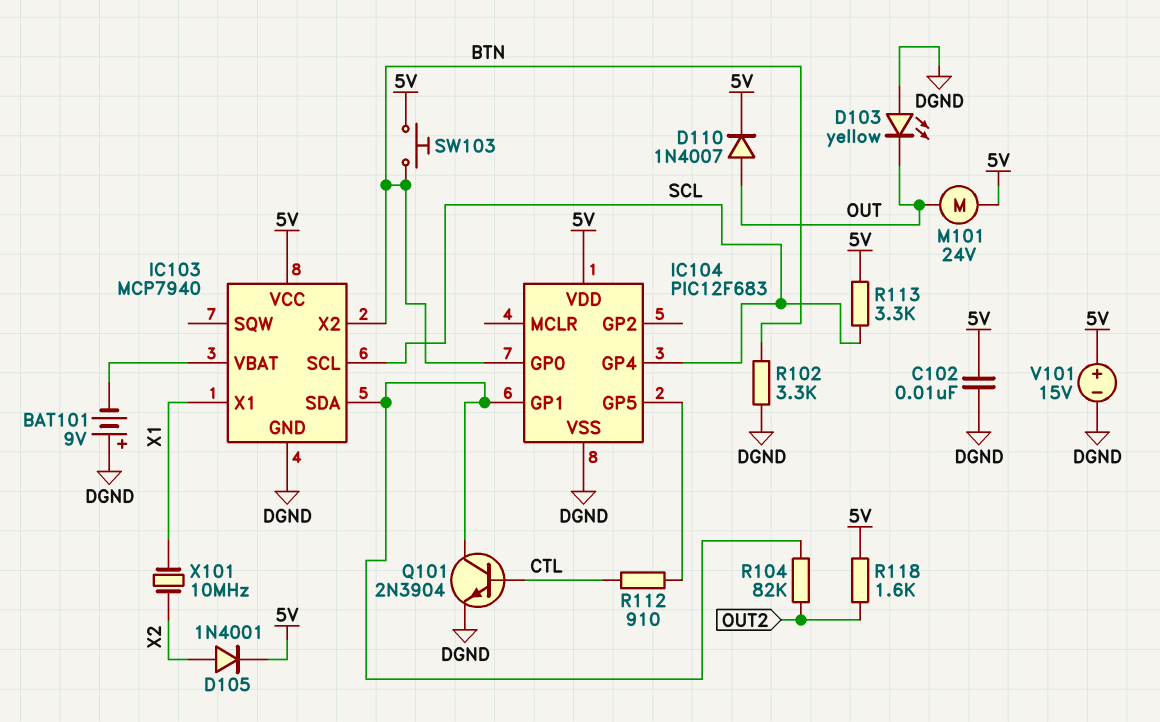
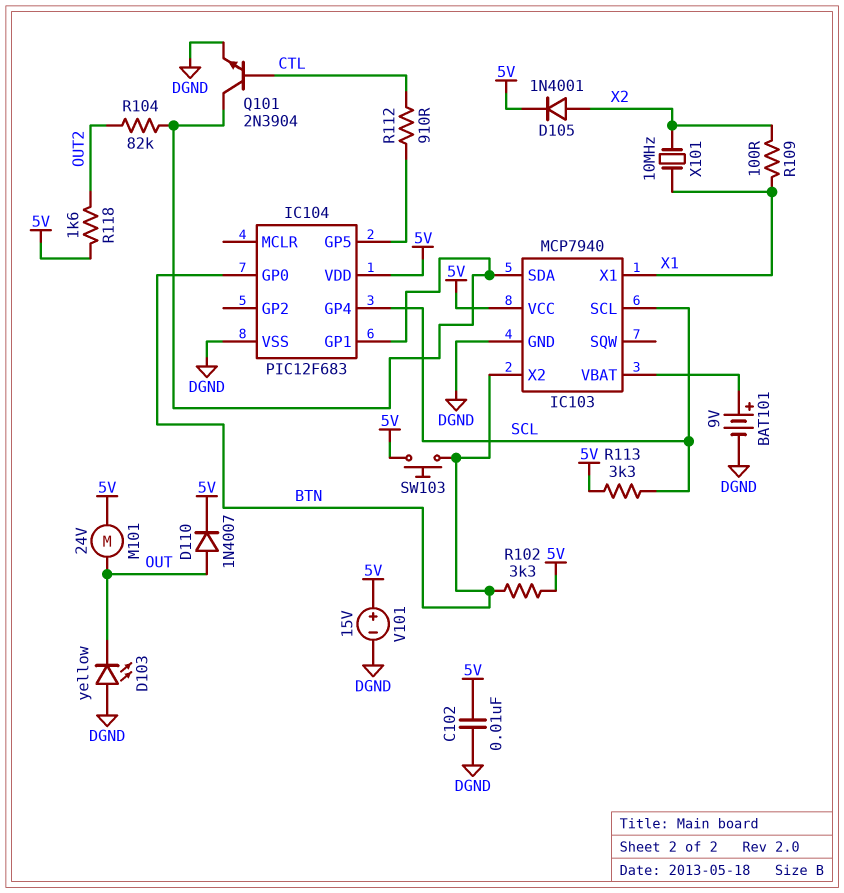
BAT101: 9V (plus DGND, minus IC103/VBAT) -> 9V (plus IC103/VBAT, minus DGND)
R102: 3.3k (BTN, DGND) -> 3.3k (5V, BTN)
R109: none -> 100 (X1, X2)

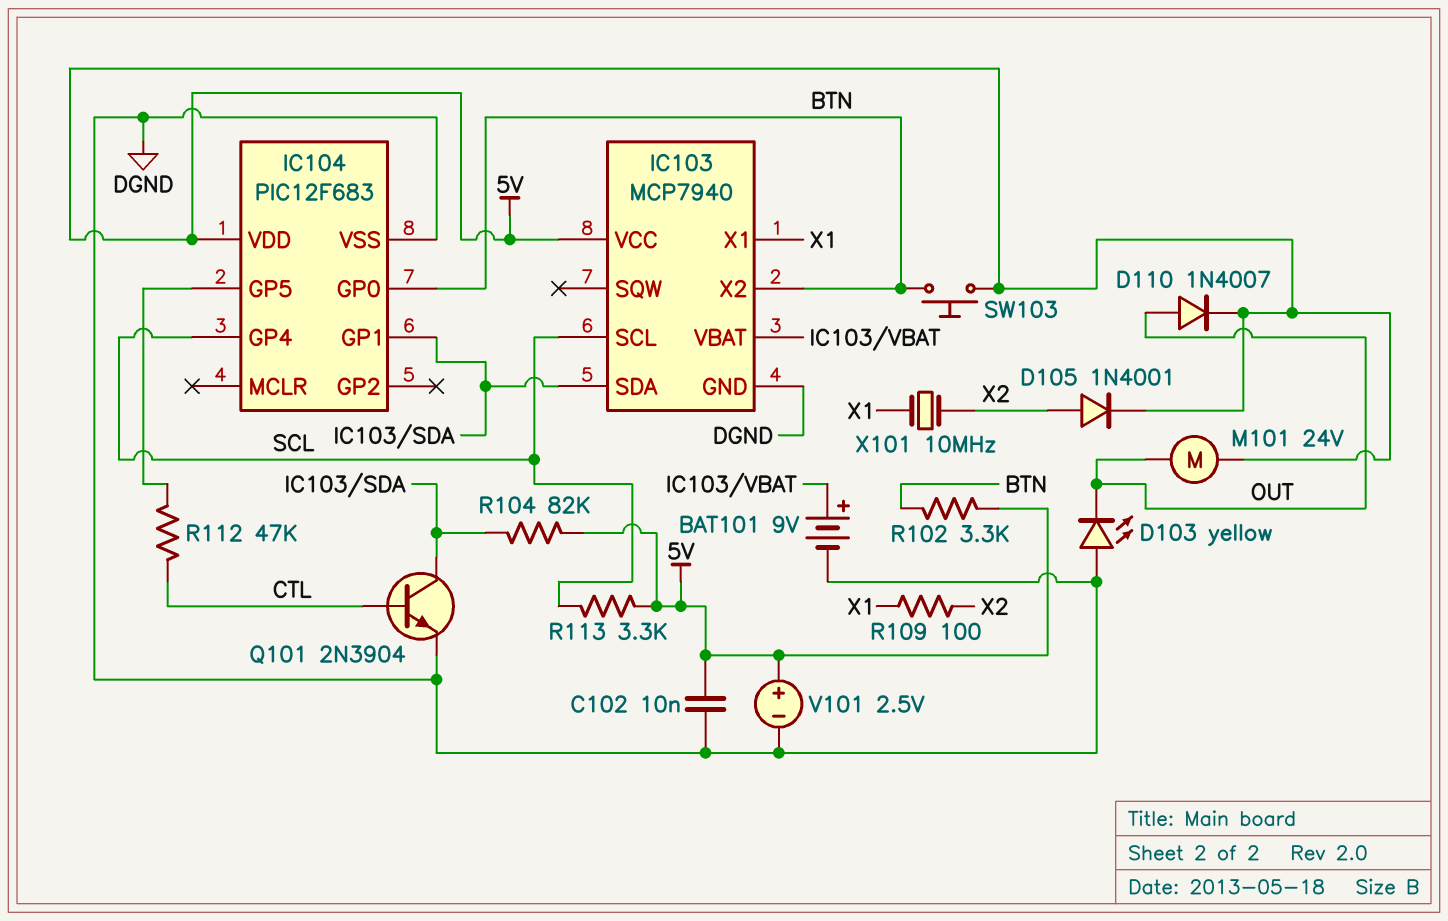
R104: 82k (IC103/SDA, OUT2) -> 82k (5V, IC103/SDA)
R112: 910 (CTL, IC104/GP5) -> 47k (CTL, IC104/GP5)
R118: 1.6k (5V, OUT2) -> none
V101: 15V (plus 5V, minus DGND) -> 2.5V (plus 5V, minus DGND)

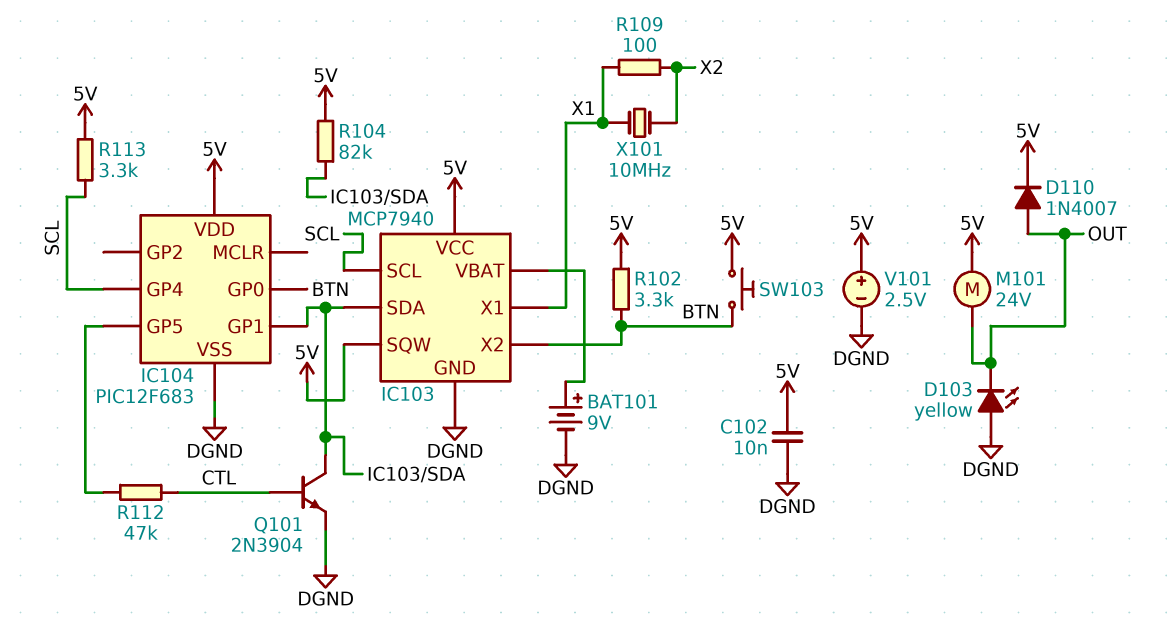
D105: diode 1N4001 (A X2, K 5V) -> none
IC103 pin SQW: none -> 5V

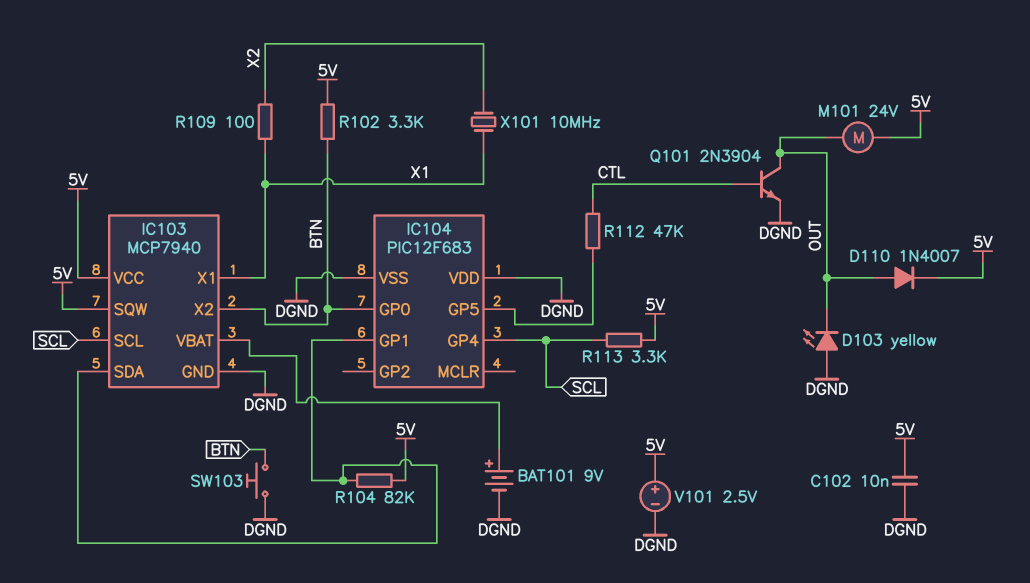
IC104 pin VDD: 5V -> DGND
Q101: NPN 2N3904 (B CTL, C IC103/SDA, E DGND) -> NPN 2N3904 (B CTL, C OUT, E DGND)
SW103: button (5V, BTN) -> button (BTN, DGND)

